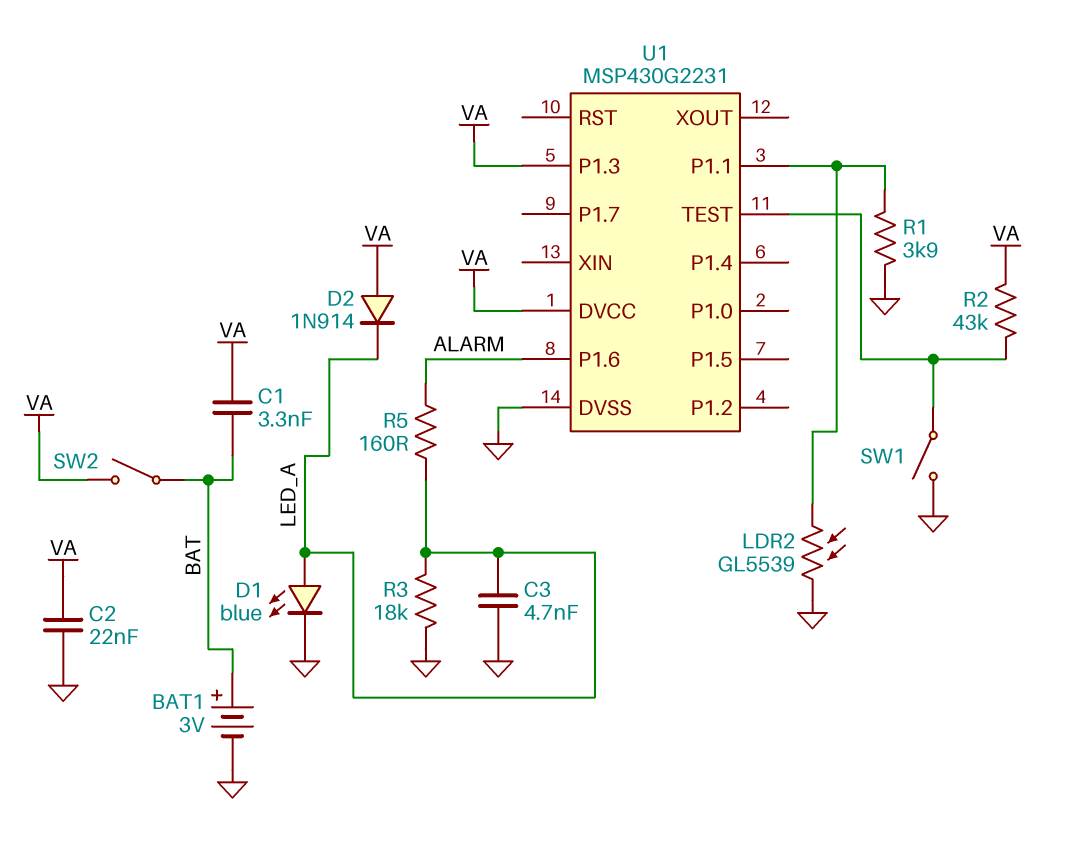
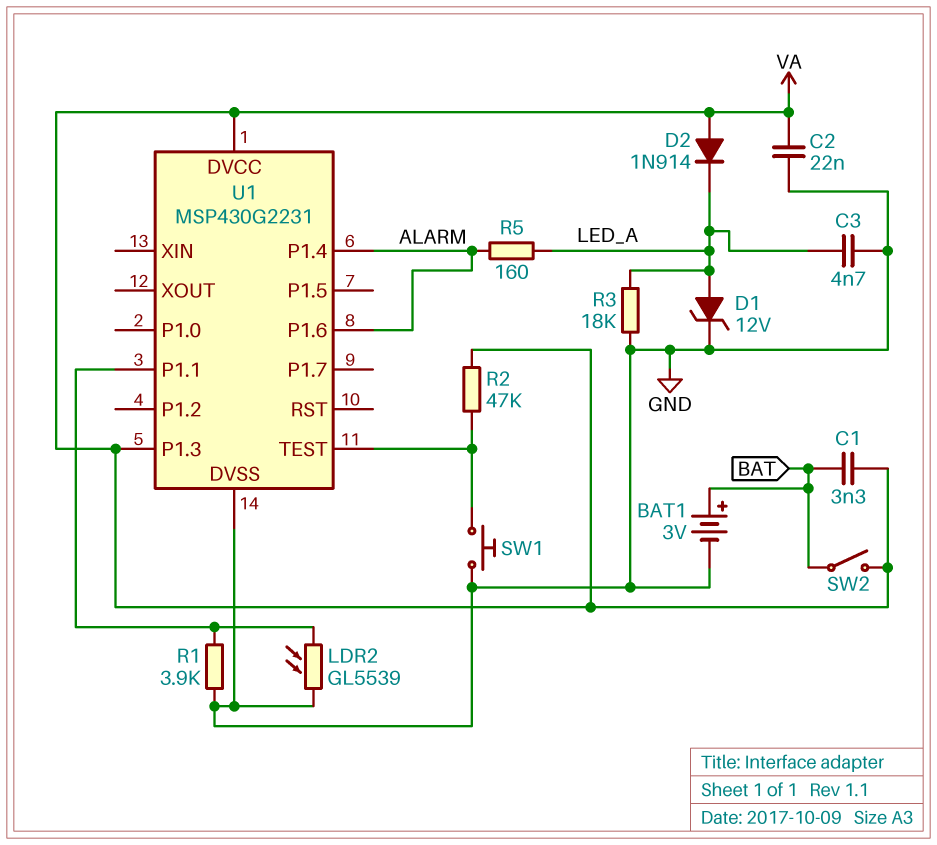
D1: LED blue (A LED_A, K GND) -> zener 12V (A LED_A, K GND)
R2: 43k (U1/TEST, VA) -> 47k (U1/TEST, VA)
SW1: switch (GND, U1/TEST) -> button (GND, U1/TEST)
U1 pin P1.4: none -> ALARM

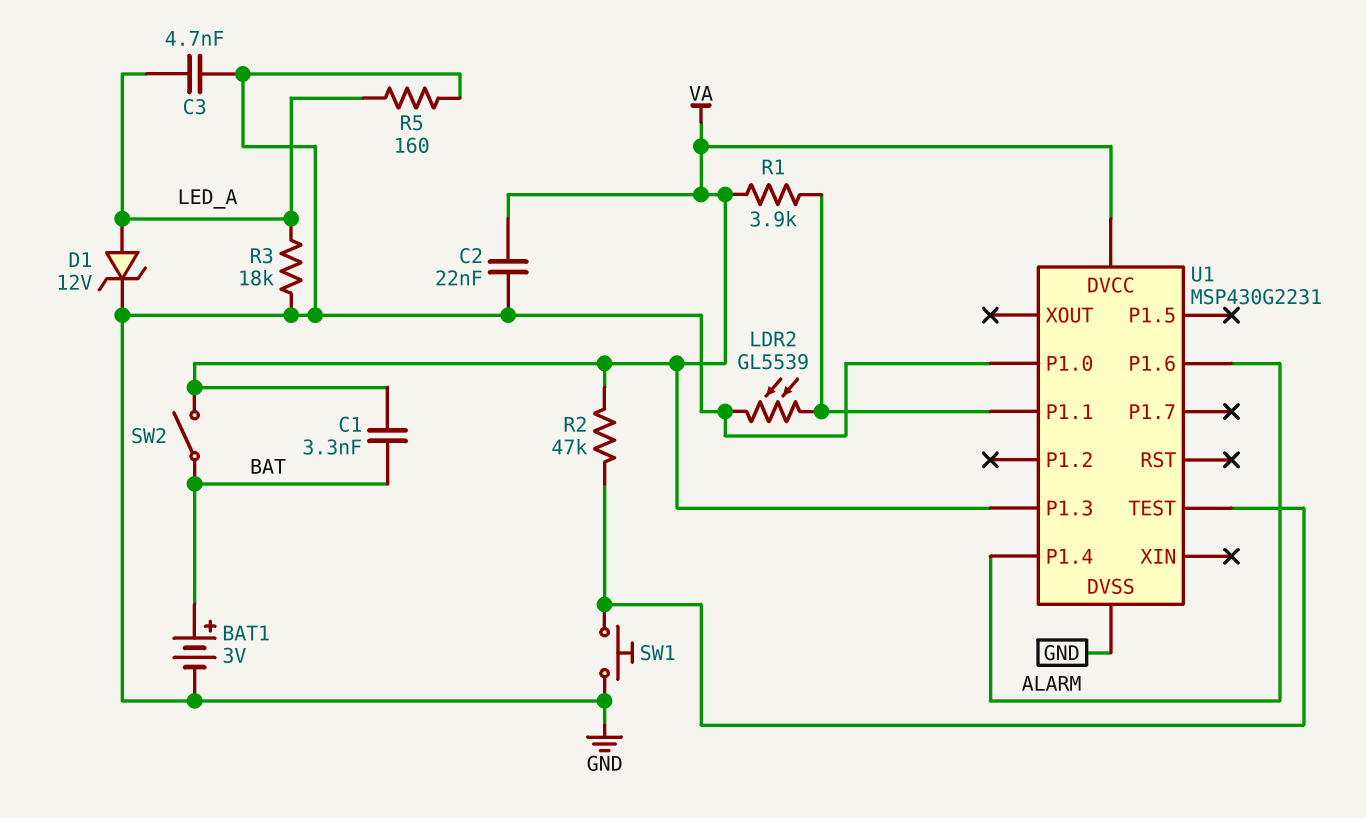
D2: diode 1N914 (A VA, K LED_A) -> none
R1: 3.9k (GND, U1/P1.1) -> 3.9k (U1/P1.1, VA)
R5: 160 (ALARM, LED_A) -> 160 (GND, LED_A)
U1 pin P1.0: none -> GND

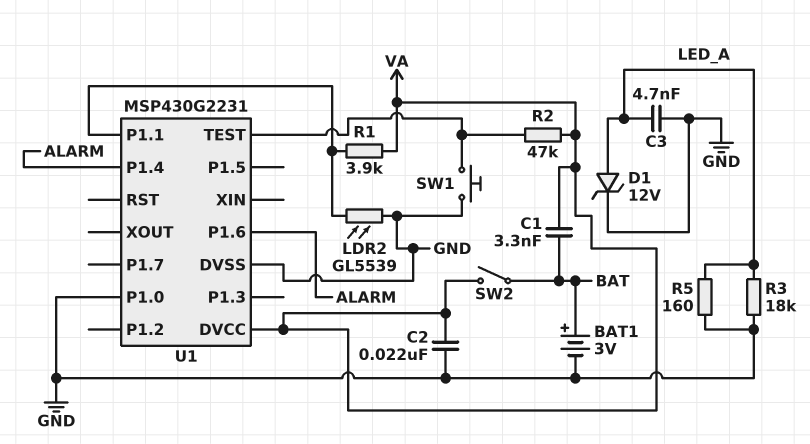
U1 pin P1.3: VA -> none

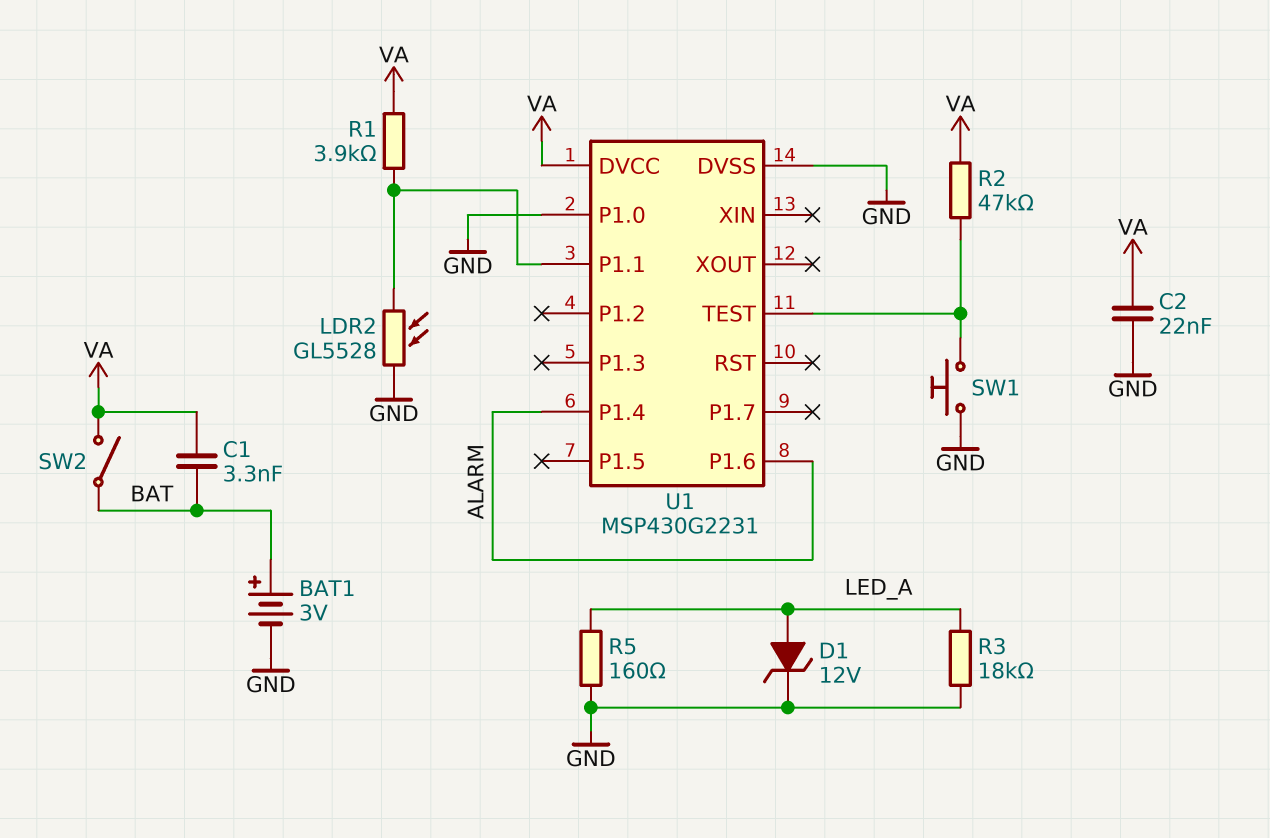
C3: 4.7nF (GND, LED_A) -> none
LDR2: GL5539 (GND, U1/P1.1) -> GL5528 (GND, U1/P1.1)

